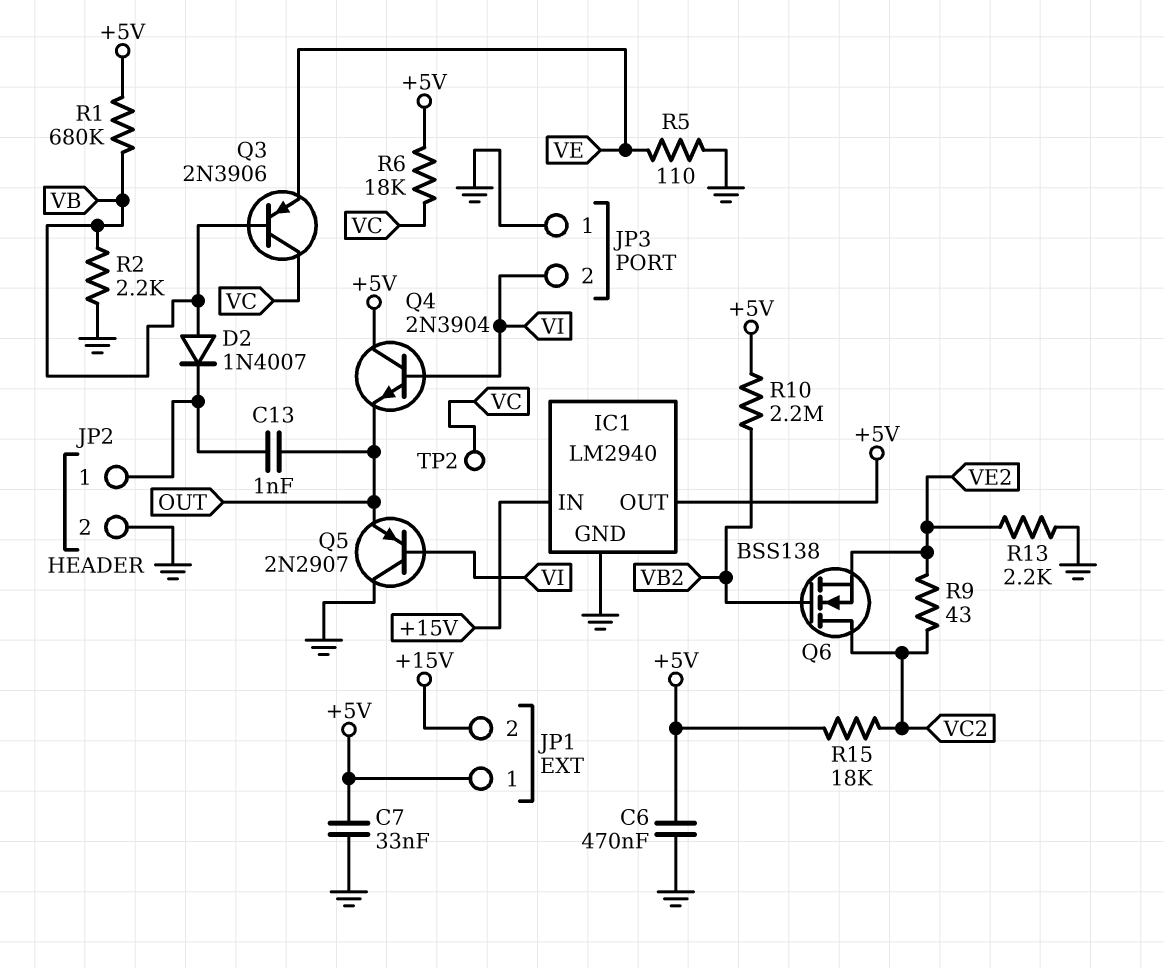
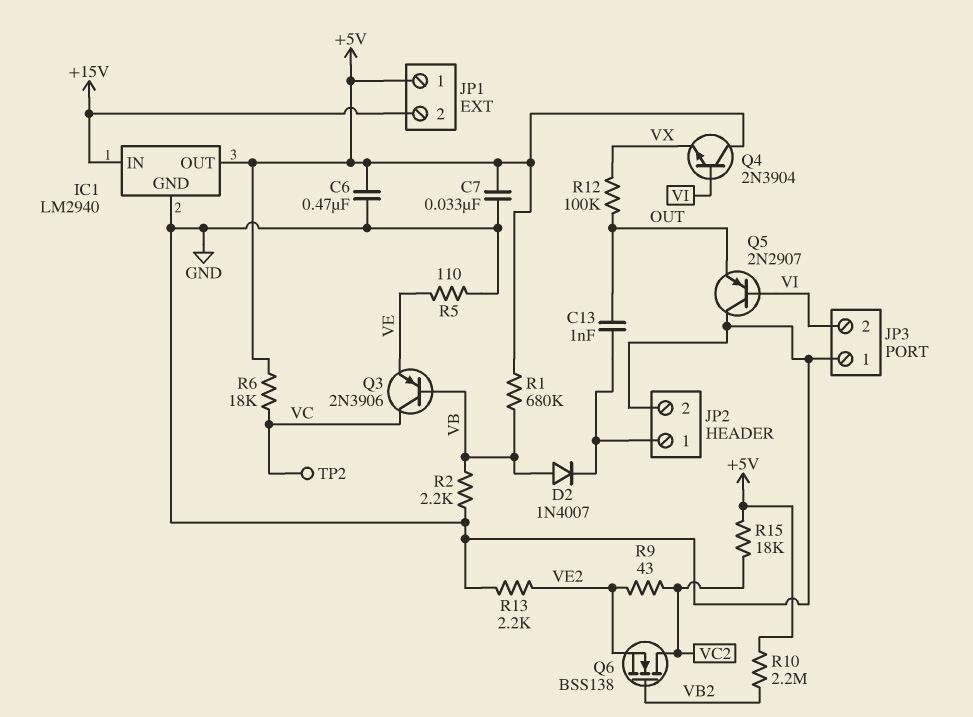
Q4: NPN 2N3904 (B VI, C +5V, E OUT) -> NPN 2N3904 (B VI, C +5V, E VX)
R12: none -> 100k (OUT, VX)

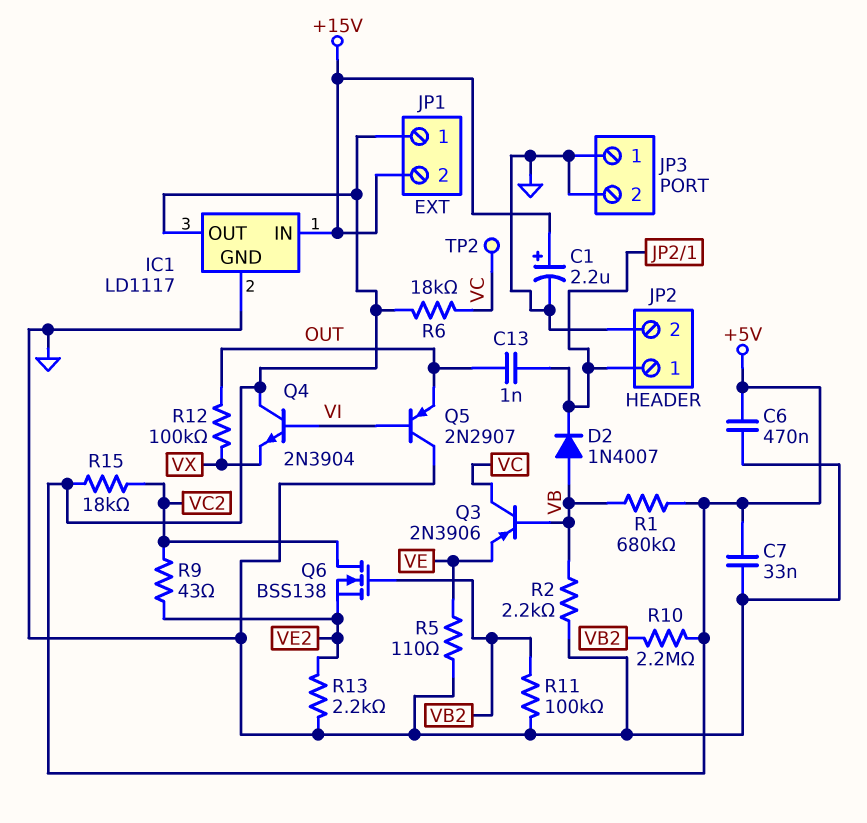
C1: none -> 2.2uF (plus +15V, minus GND)
IC1: LM2940 -> LD1117
JP3 pin 2: VI -> GND
R11: none -> 100k (GND, VB2)

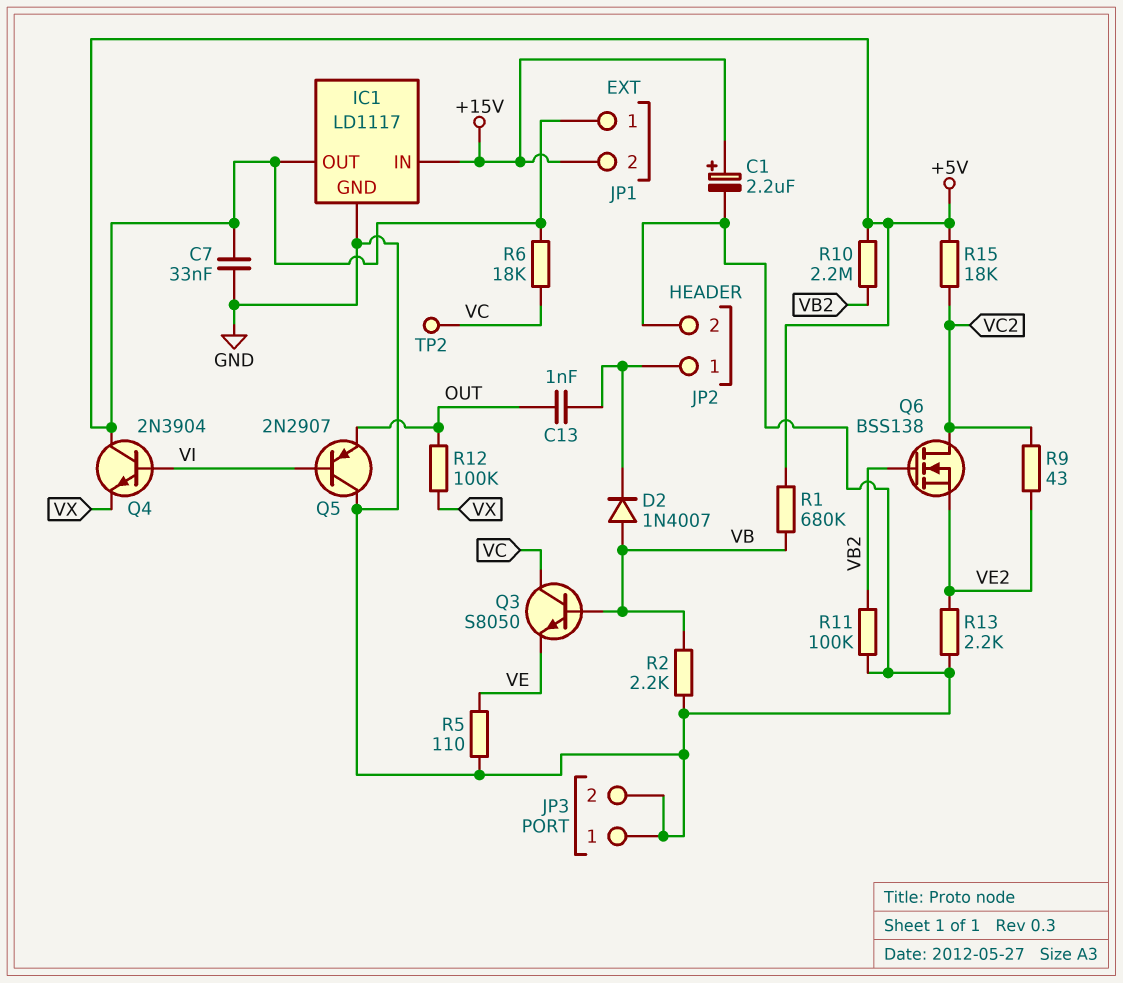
C6: 470nF (+5V, GND) -> none
Q3: PNP 2N3906 (B VB, C VC, E VE) -> NPN S8050 (B VB, C VC, E VE)

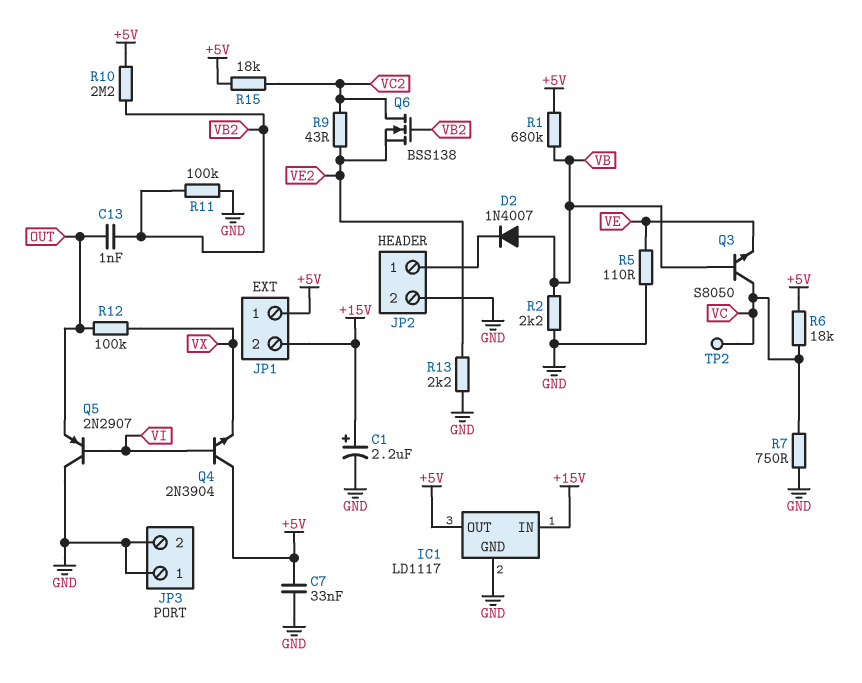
C13: 1nF (JP2/1, OUT) -> 1nF (OUT, VB2)
R7: none -> 750 (GND, VC)

